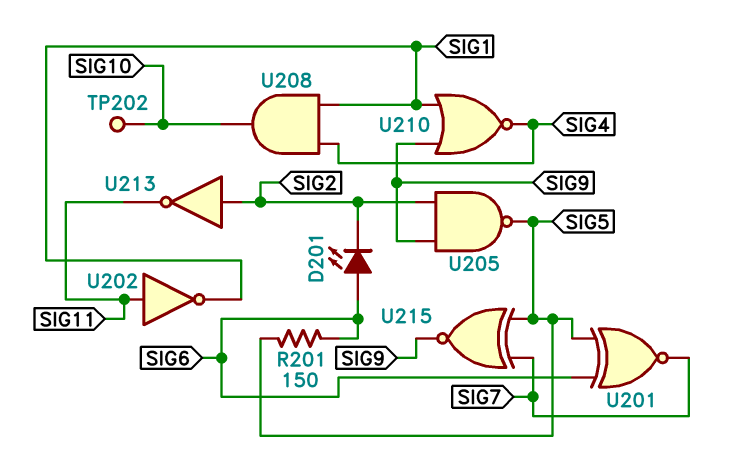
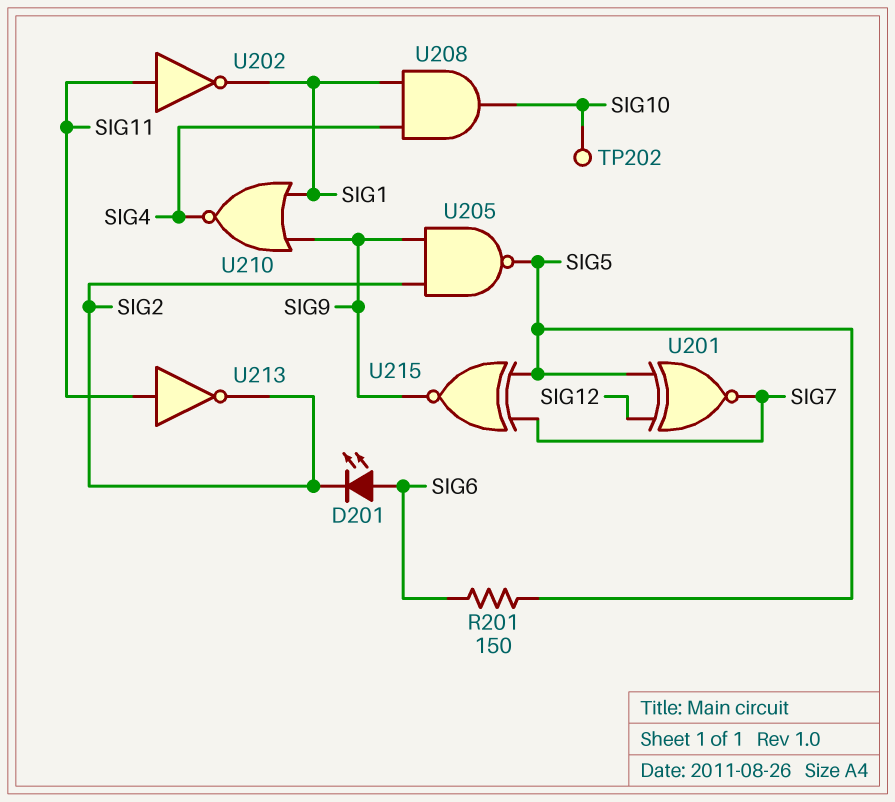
U201: XNOR (in SIG5, in SIG6, out SIG7) -> XNOR (in SIG5, in SIG12, out SIG7)
U213: NOT (in SIG2, out SIG11) -> NOT (in SIG11, out SIG2)

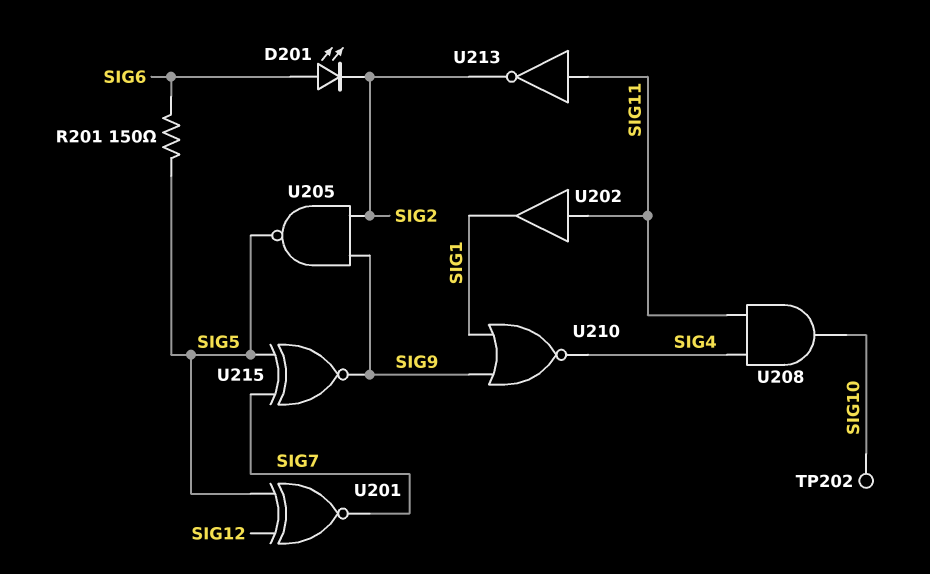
U202: NOT (in SIG11, out SIG1) -> buffer (in SIG11, out SIG1)
U208: AND (in SIG1, in SIG4, out SIG10) -> AND (in SIG4, in SIG11, out SIG10)

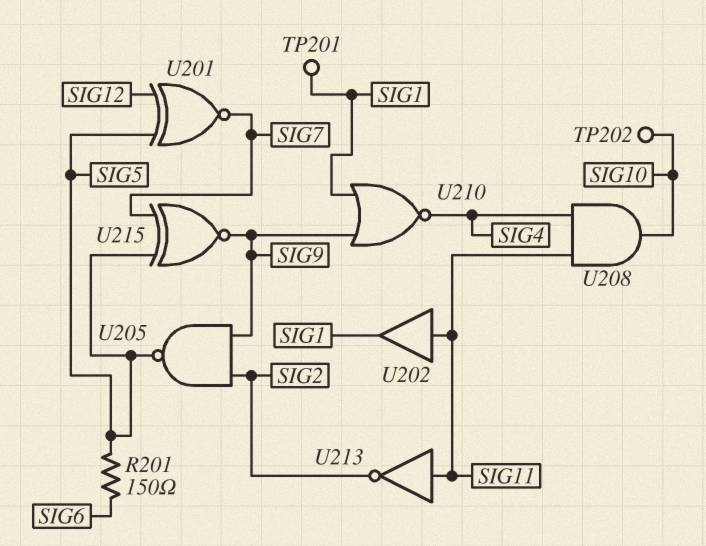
D201: LED (A SIG6, K SIG2) -> none
TP201: none -> test point (SIG1)

